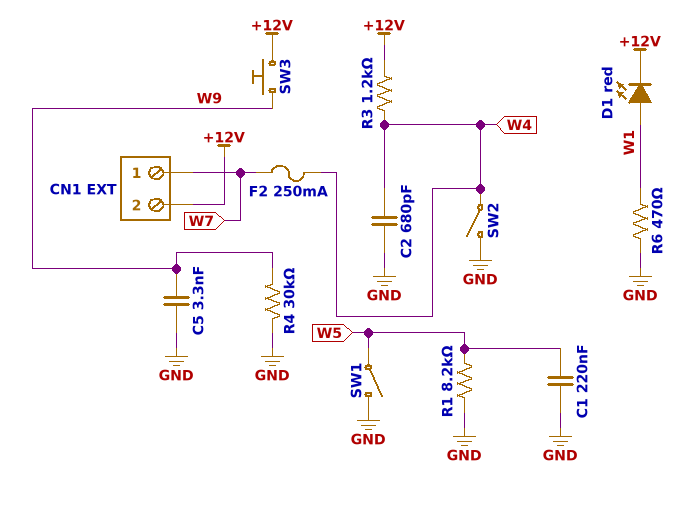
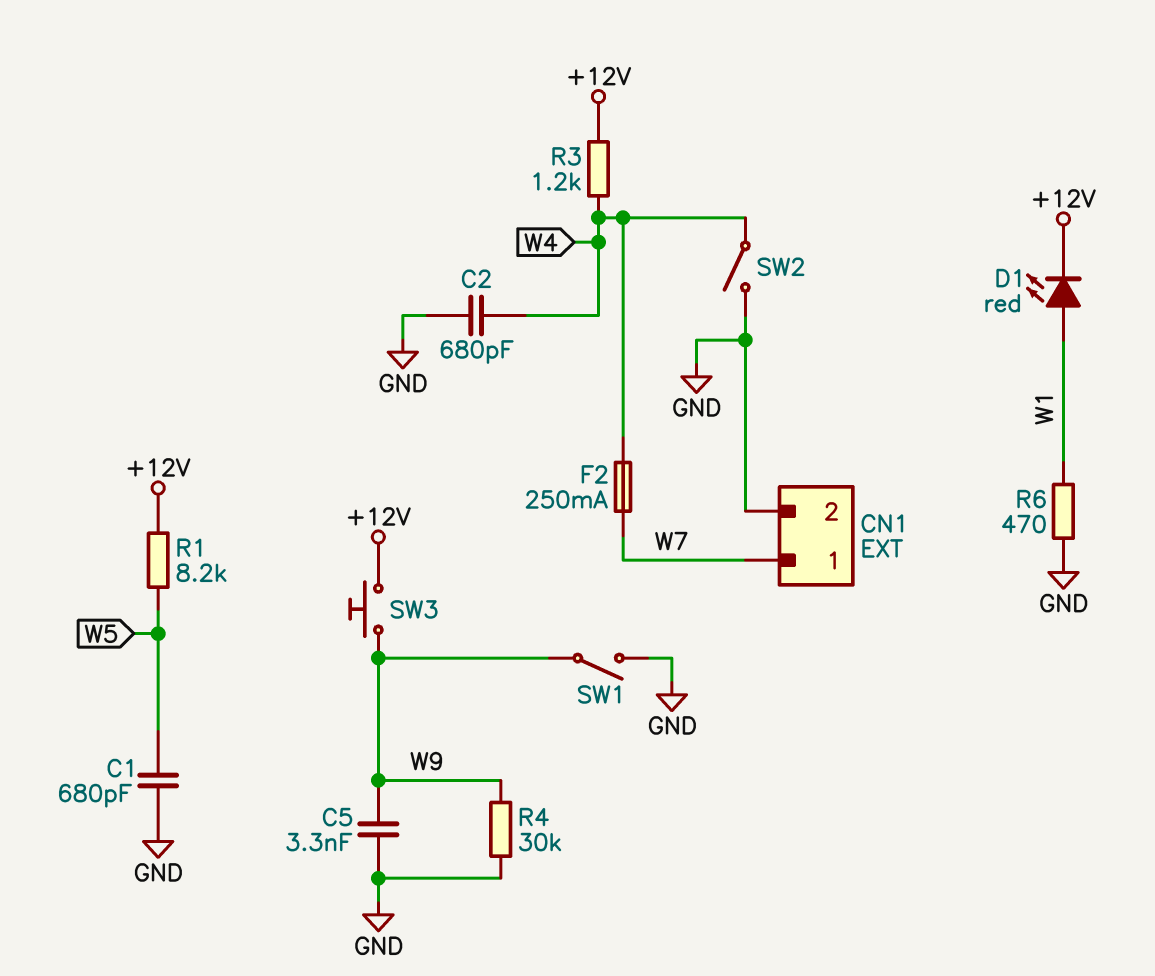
C1: 220nF (GND, W5) -> 680pF (GND, W5)
CN1 pin 2: +12V -> GND
R1: 8.2k (GND, W5) -> 8.2k (+12V, W5)
SW1: switch (GND, W5) -> switch (GND, W9)

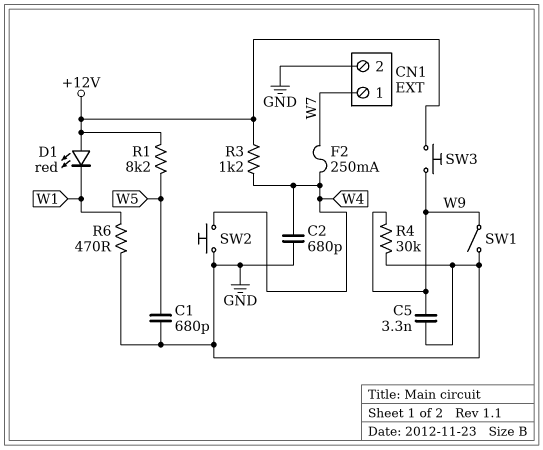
D1: LED red (A W1, K +12V) -> LED red (A +12V, K W1)
SW2: switch (GND, W4) -> button (GND, W4)

